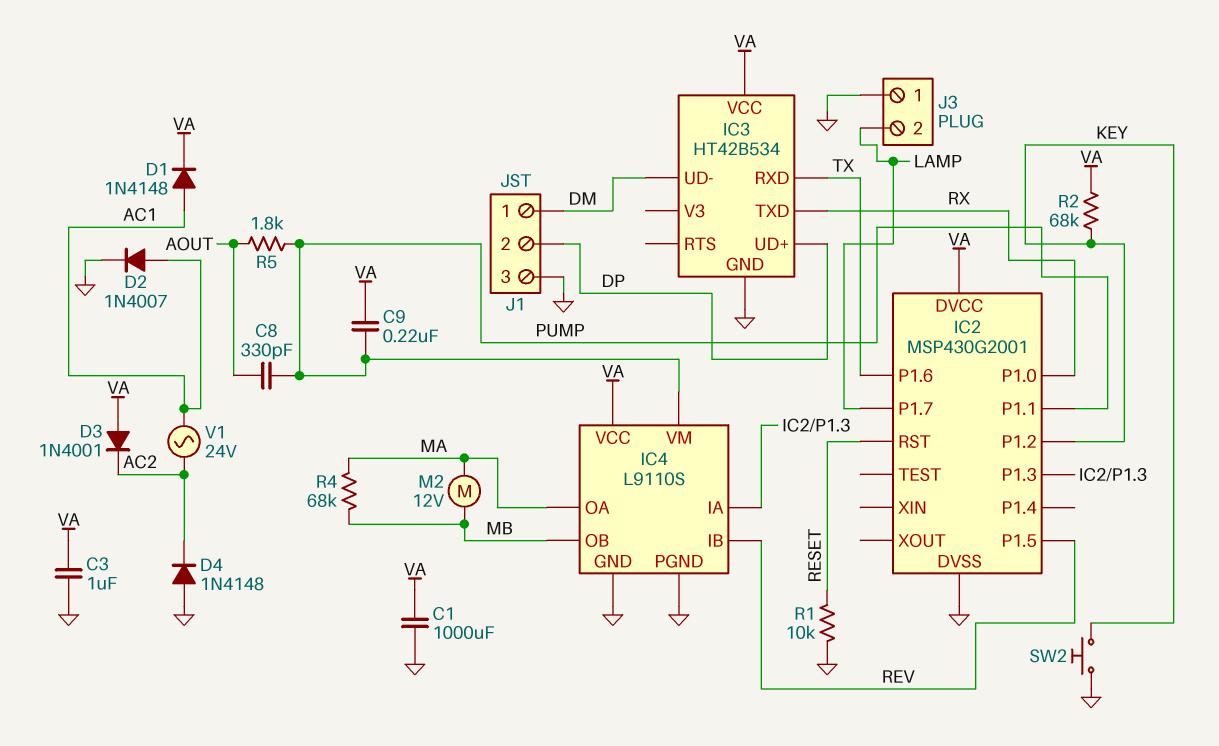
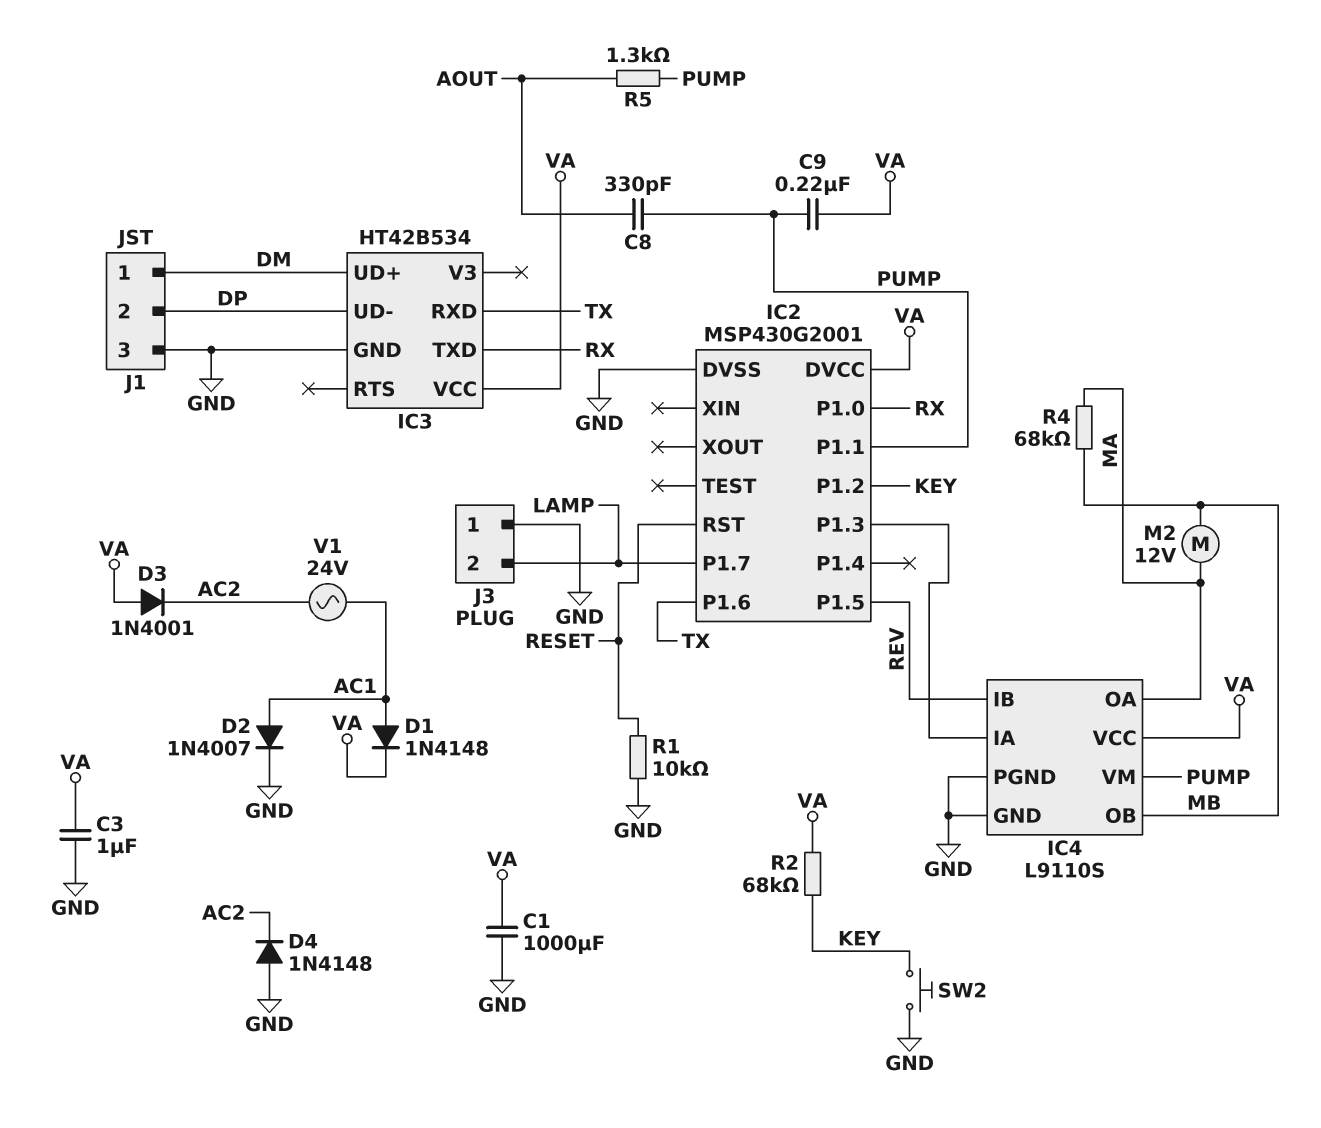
IC3 pin UD+: DP -> DM
IC3 pin UD-: DM -> DP
R5: 1.8k (AOUT, PUMP) -> 1.3k (AOUT, PUMP)

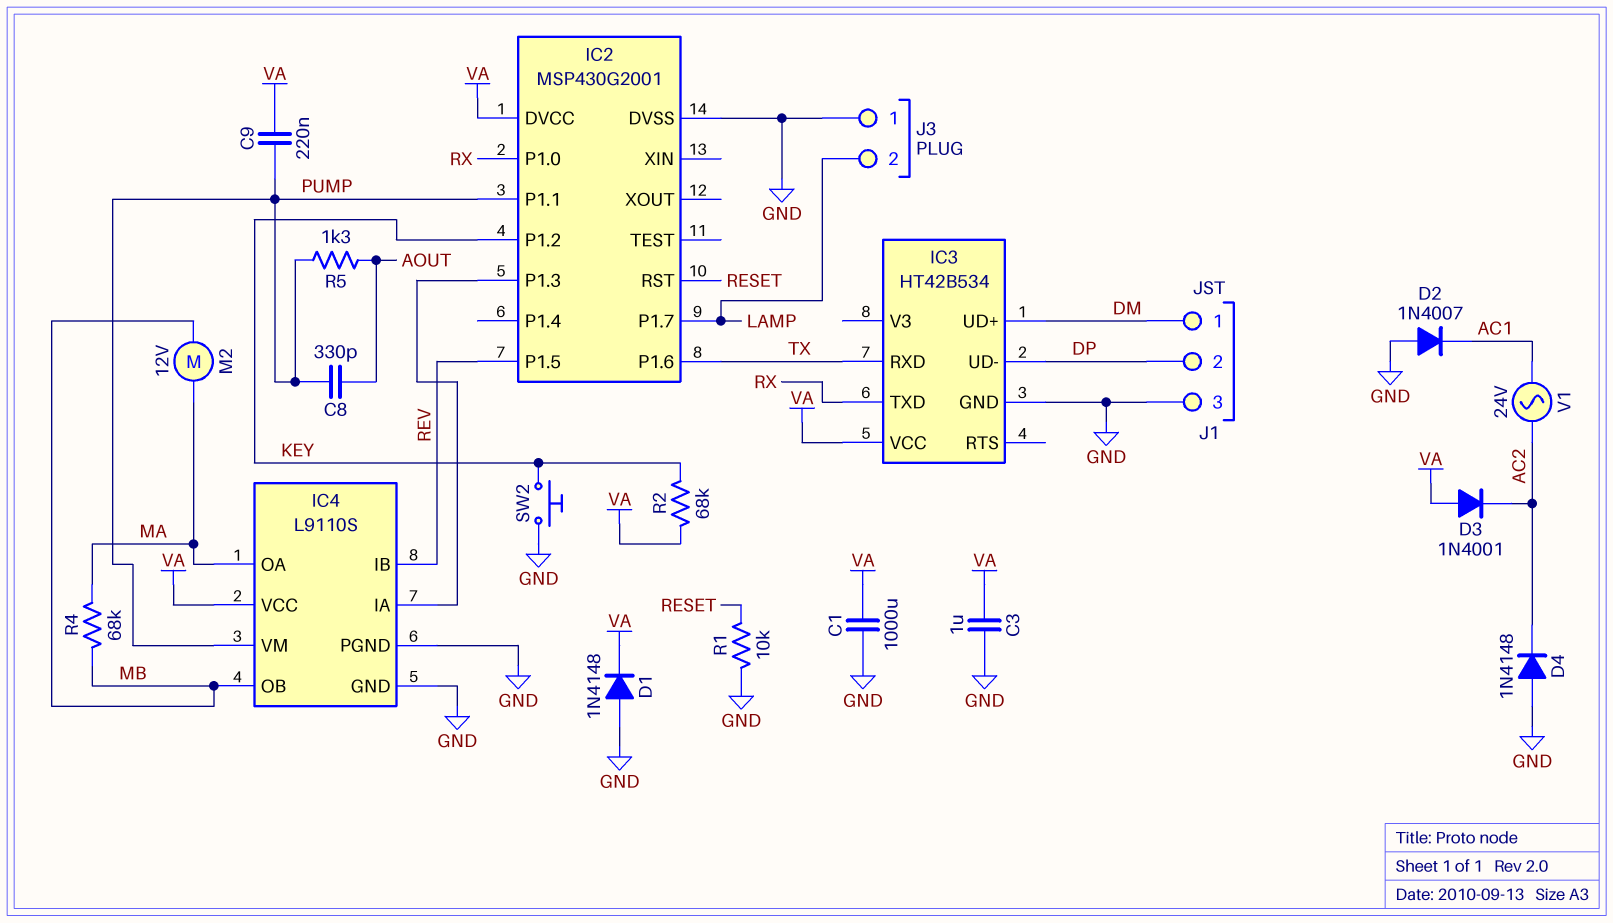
D1: diode 1N4148 (A AC1, K VA) -> diode 1N4148 (A GND, K VA)
D2: diode 1N4007 (A AC1, K GND) -> diode 1N4007 (A GND, K AC1)

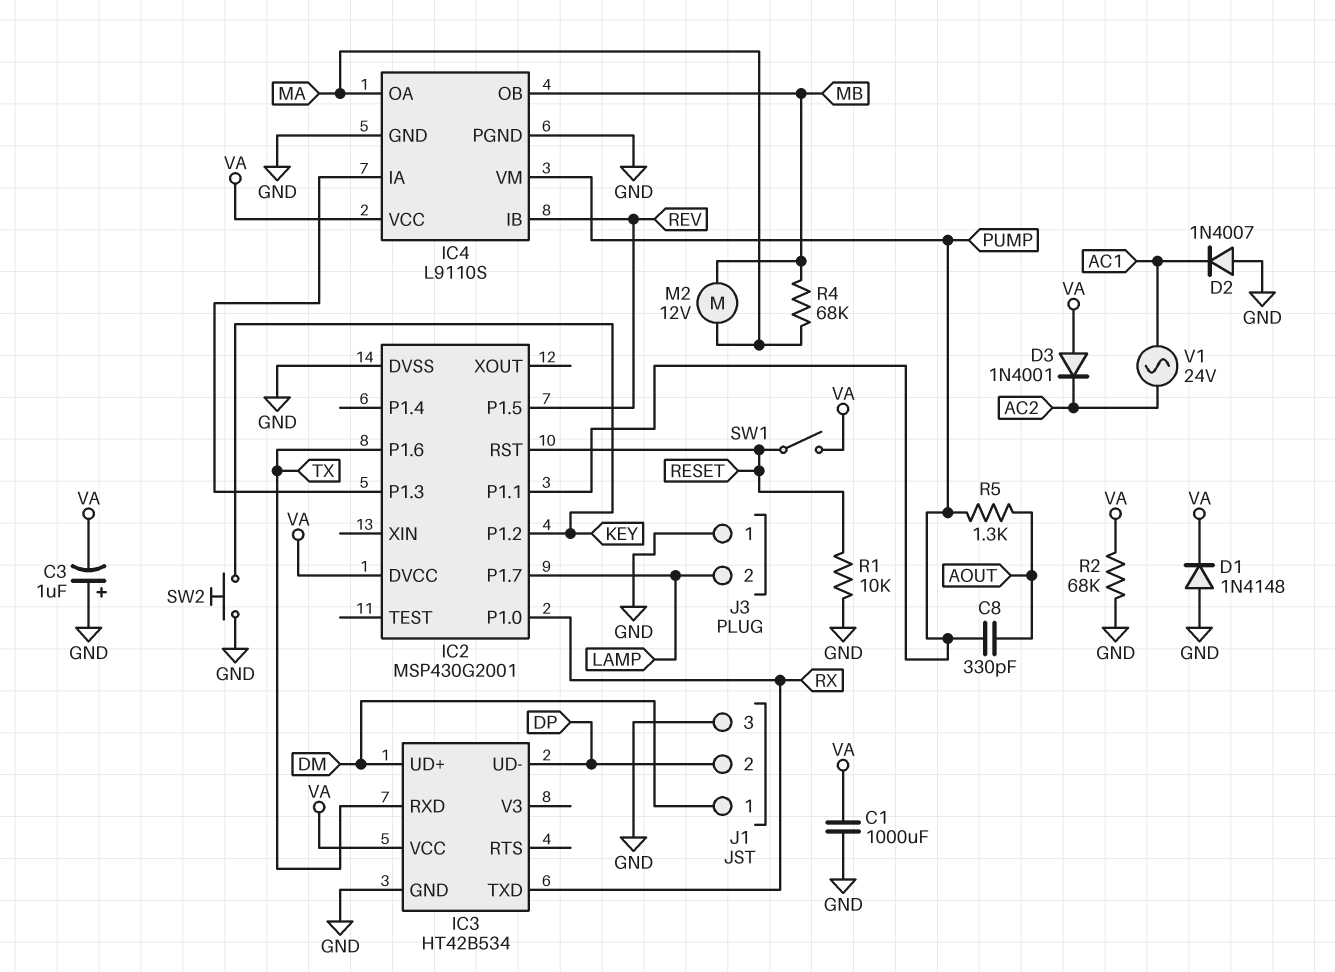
C3: 1uF (GND, VA) -> 1uF (plus GND, minus VA)
C9: 220nF (PUMP, VA) -> none
D4: diode 1N4148 (A GND, K AC2) -> none
R2: 68k (KEY, VA) -> 68k (GND, VA)
SW1: none -> switch (RESET, VA)

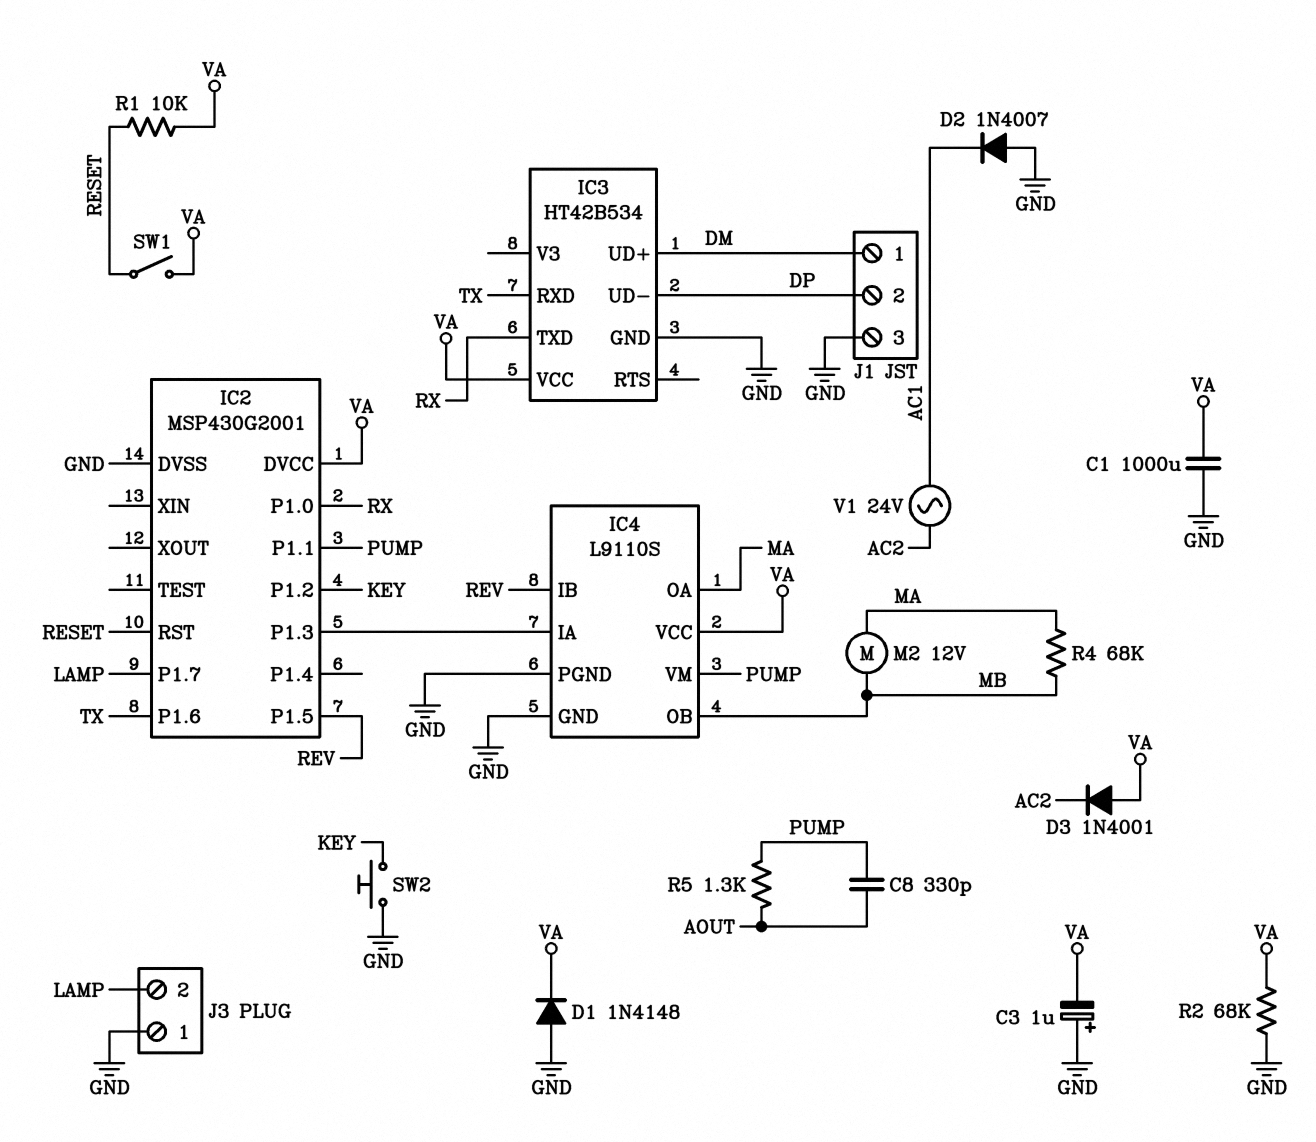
R1: 10k (GND, RESET) -> 10k (RESET, VA)

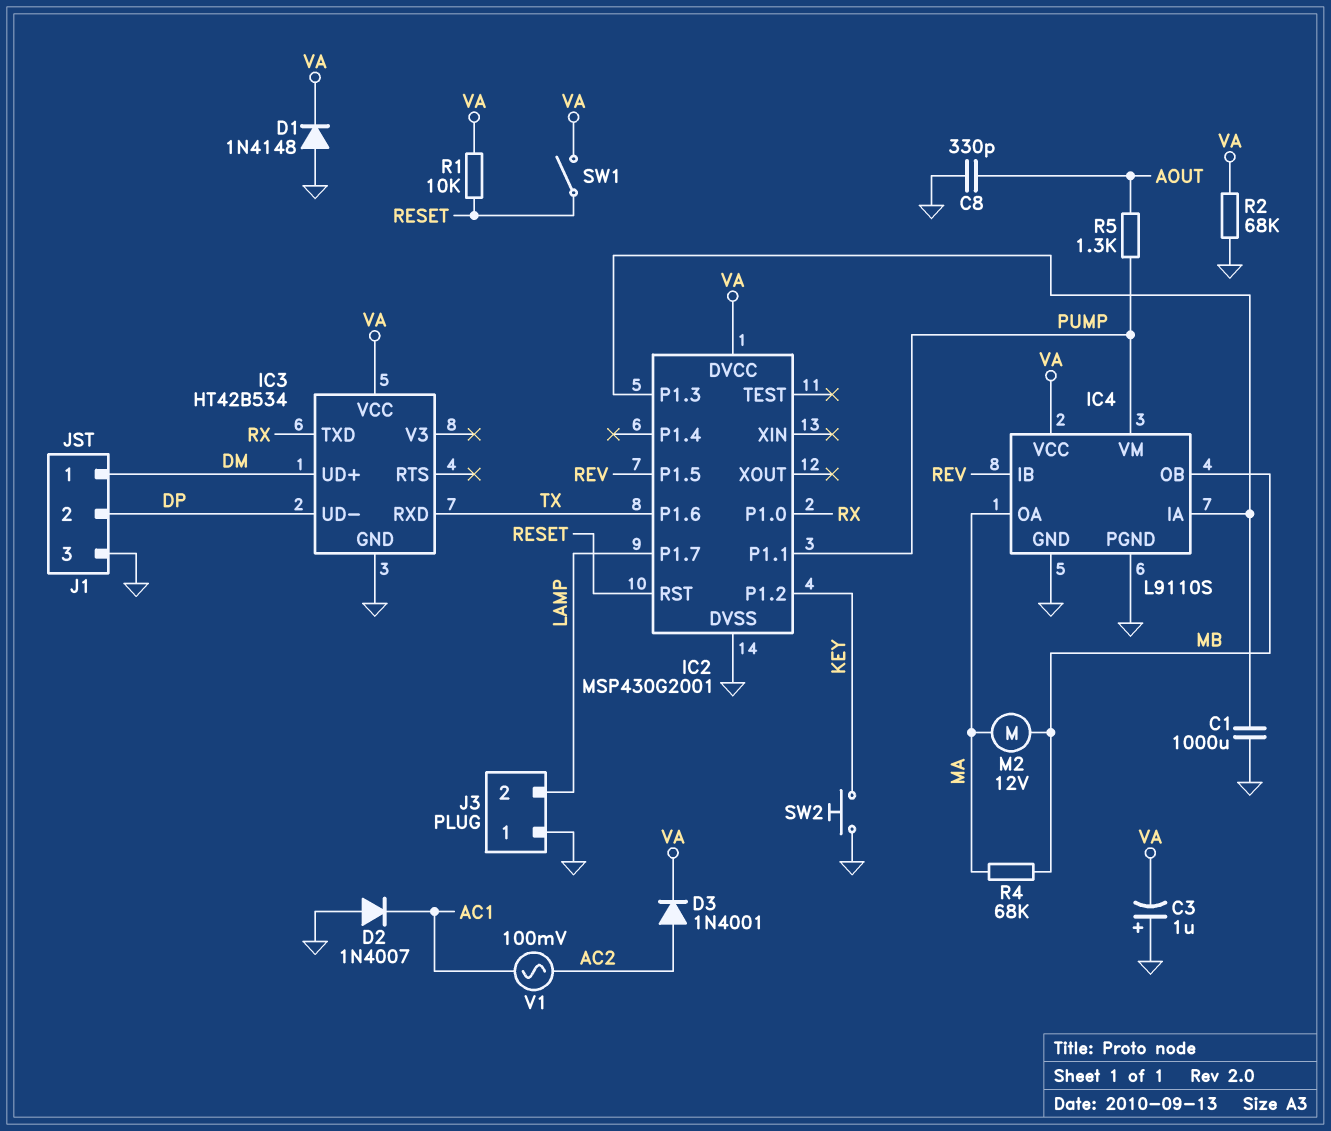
C1: 1000uF (GND, VA) -> 1000uF (GND, IC2/P1.3)
C8: 330pF (AOUT, PUMP) -> 330pF (AOUT, GND)
D3: diode 1N4001 (A VA, K AC2) -> diode 1N4001 (A AC2, K VA)
V1: AC 24V (AC1, AC2) -> AC 100mV (AC1, AC2)

